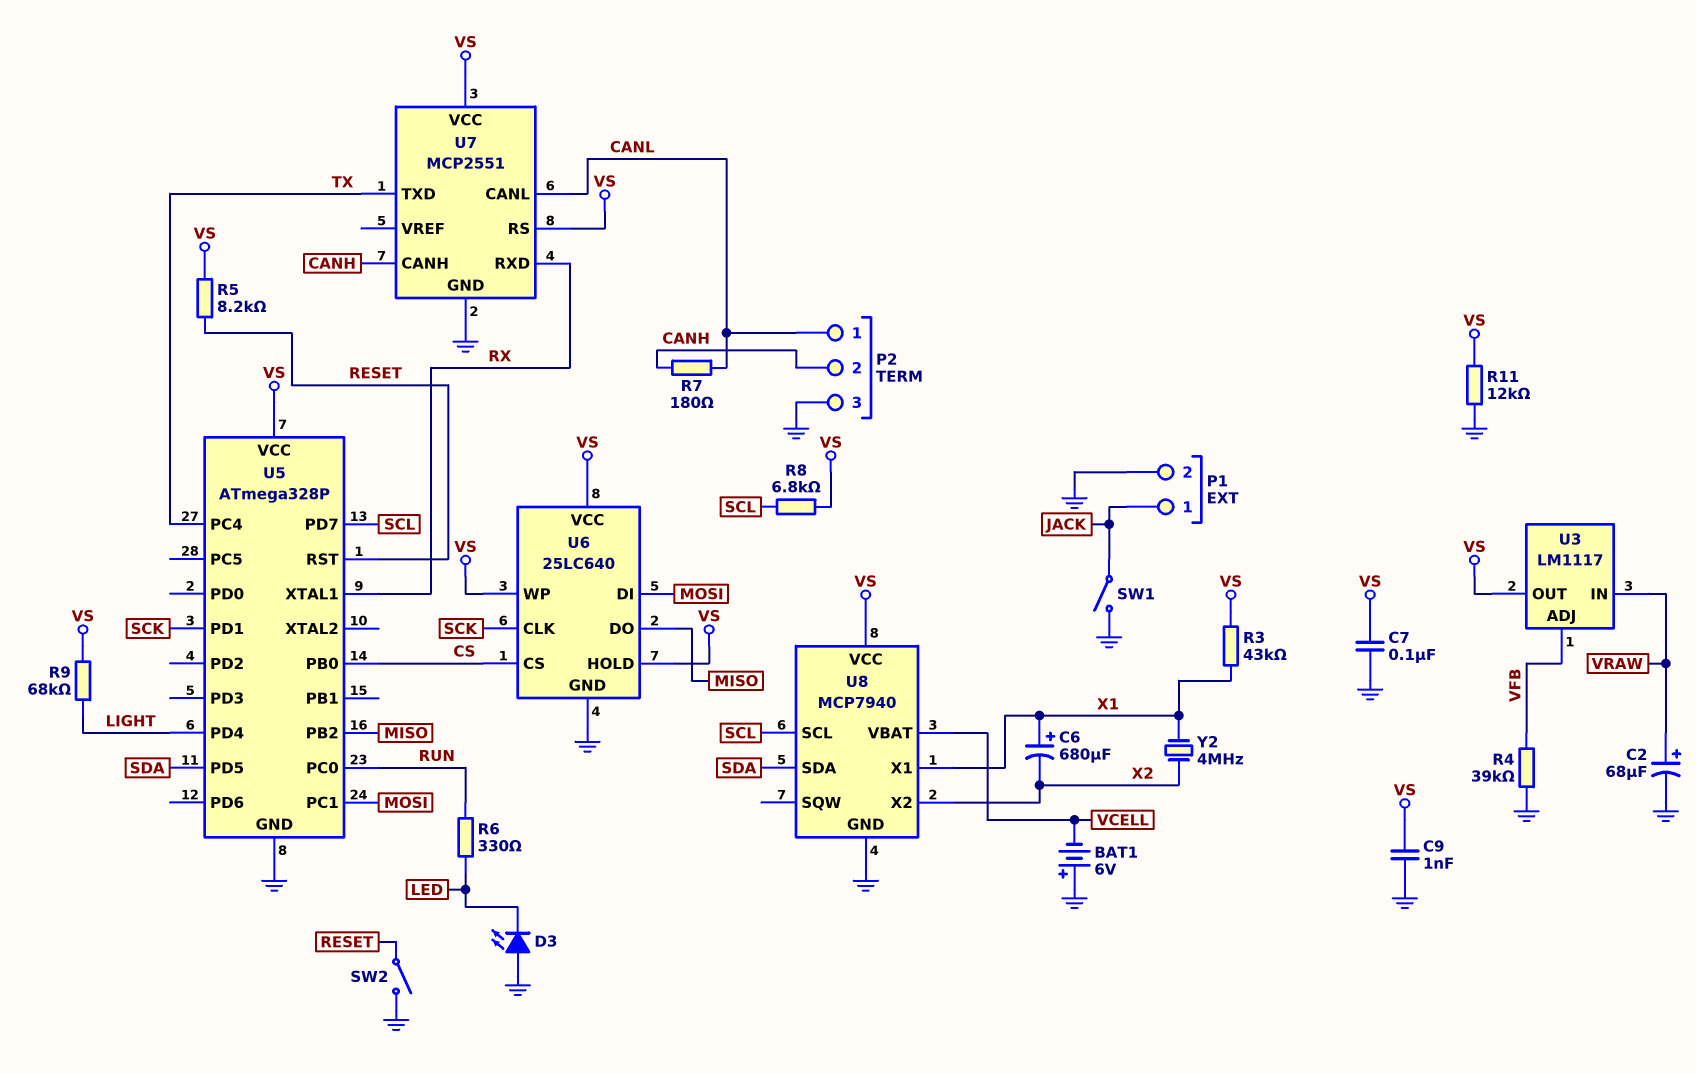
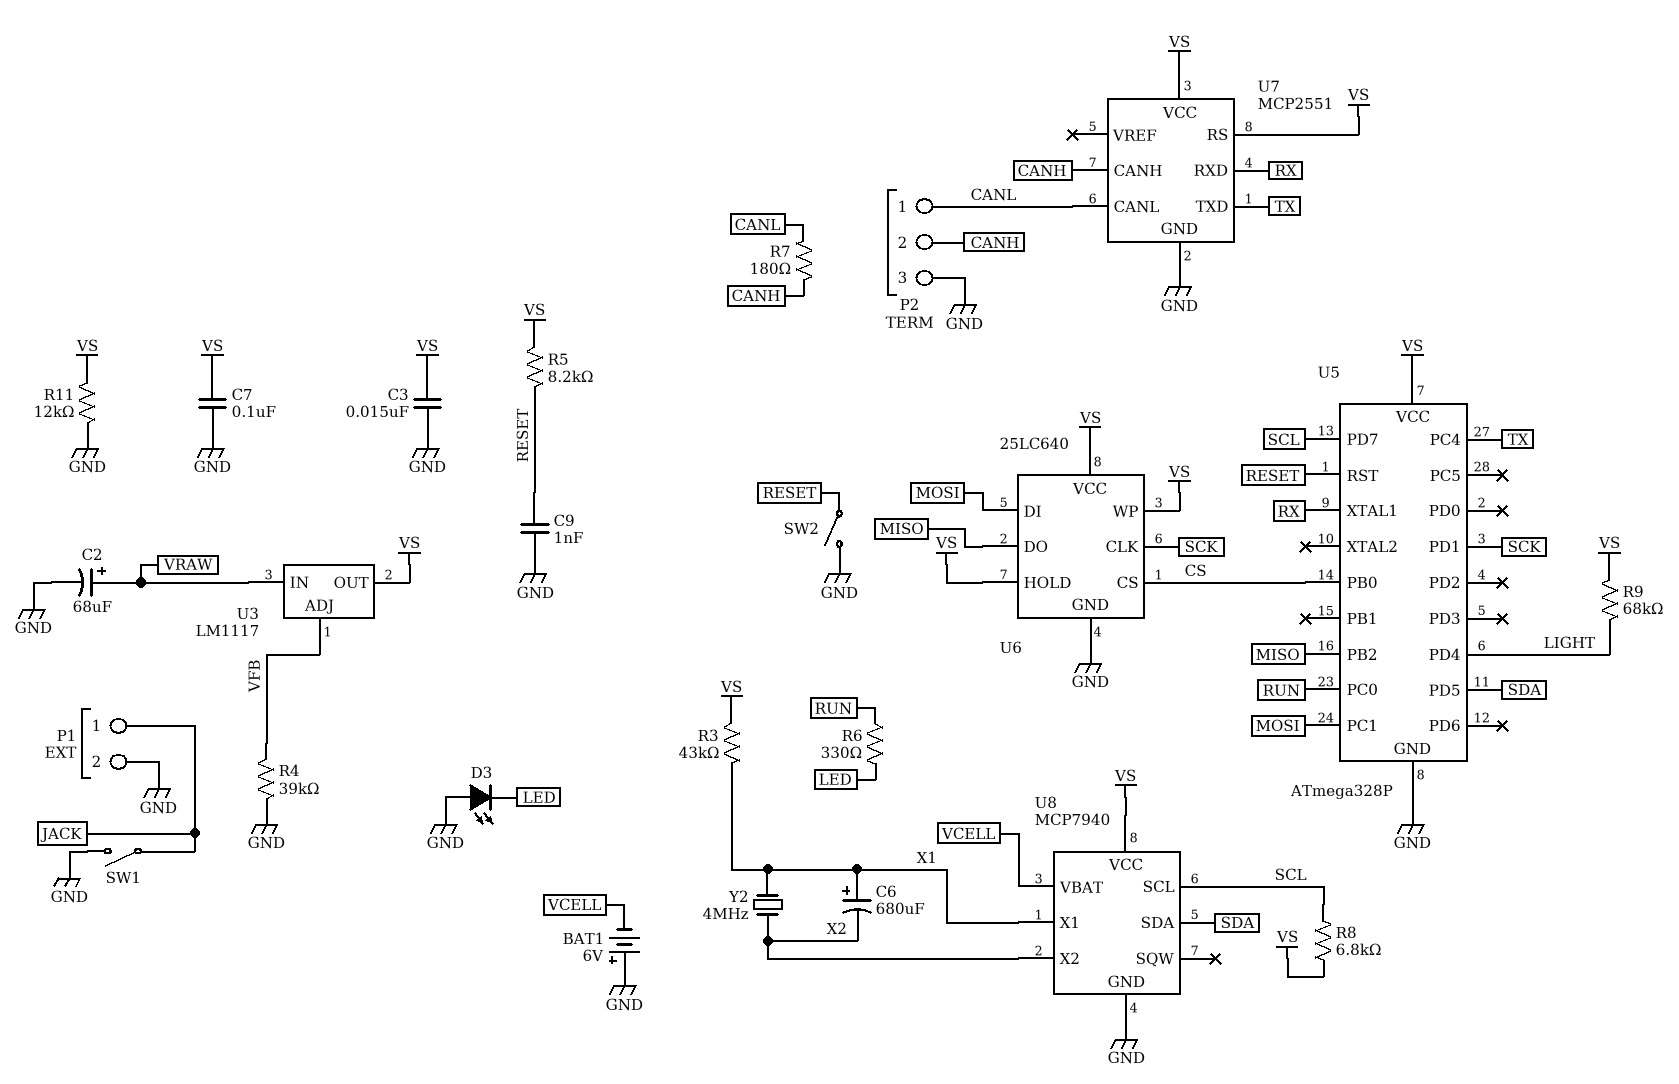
C3: none -> 15nF (GND, VS)
C9: 1nF (GND, VS) -> 1nF (GND, RESET)

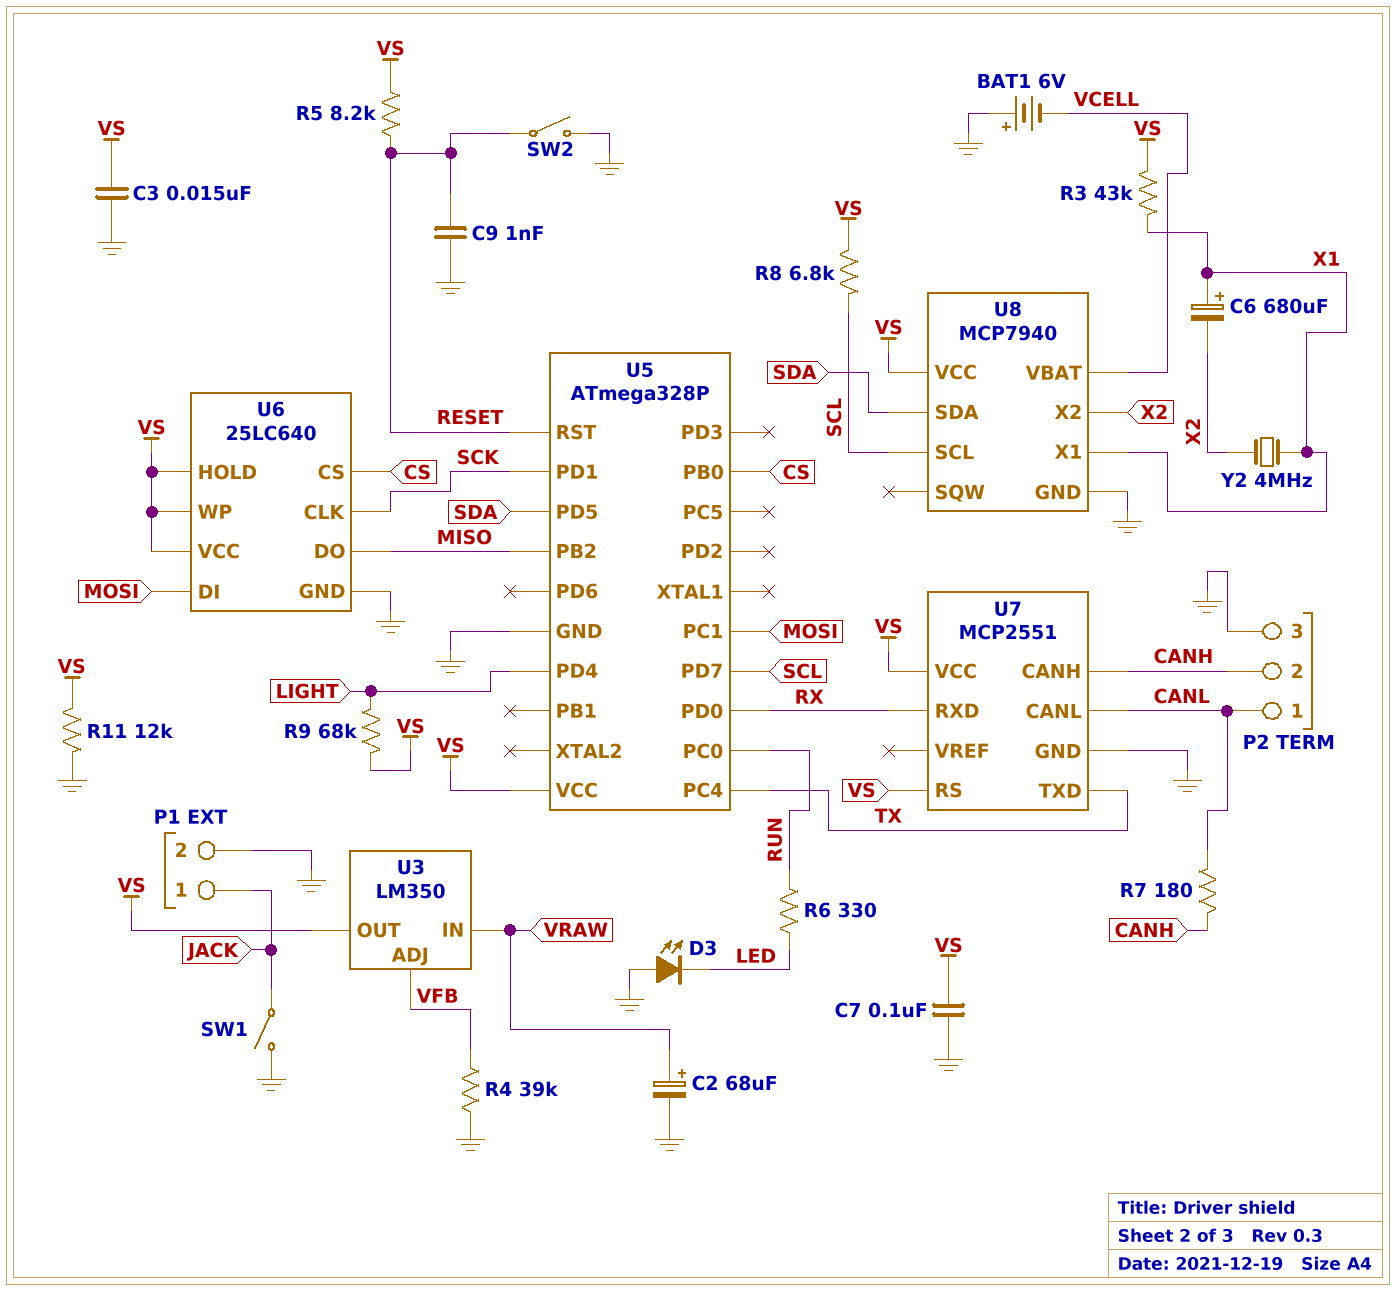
U3: LM1117 -> LM350
U5 pin PD0: none -> RX
U5 pin XTAL1: RX -> none

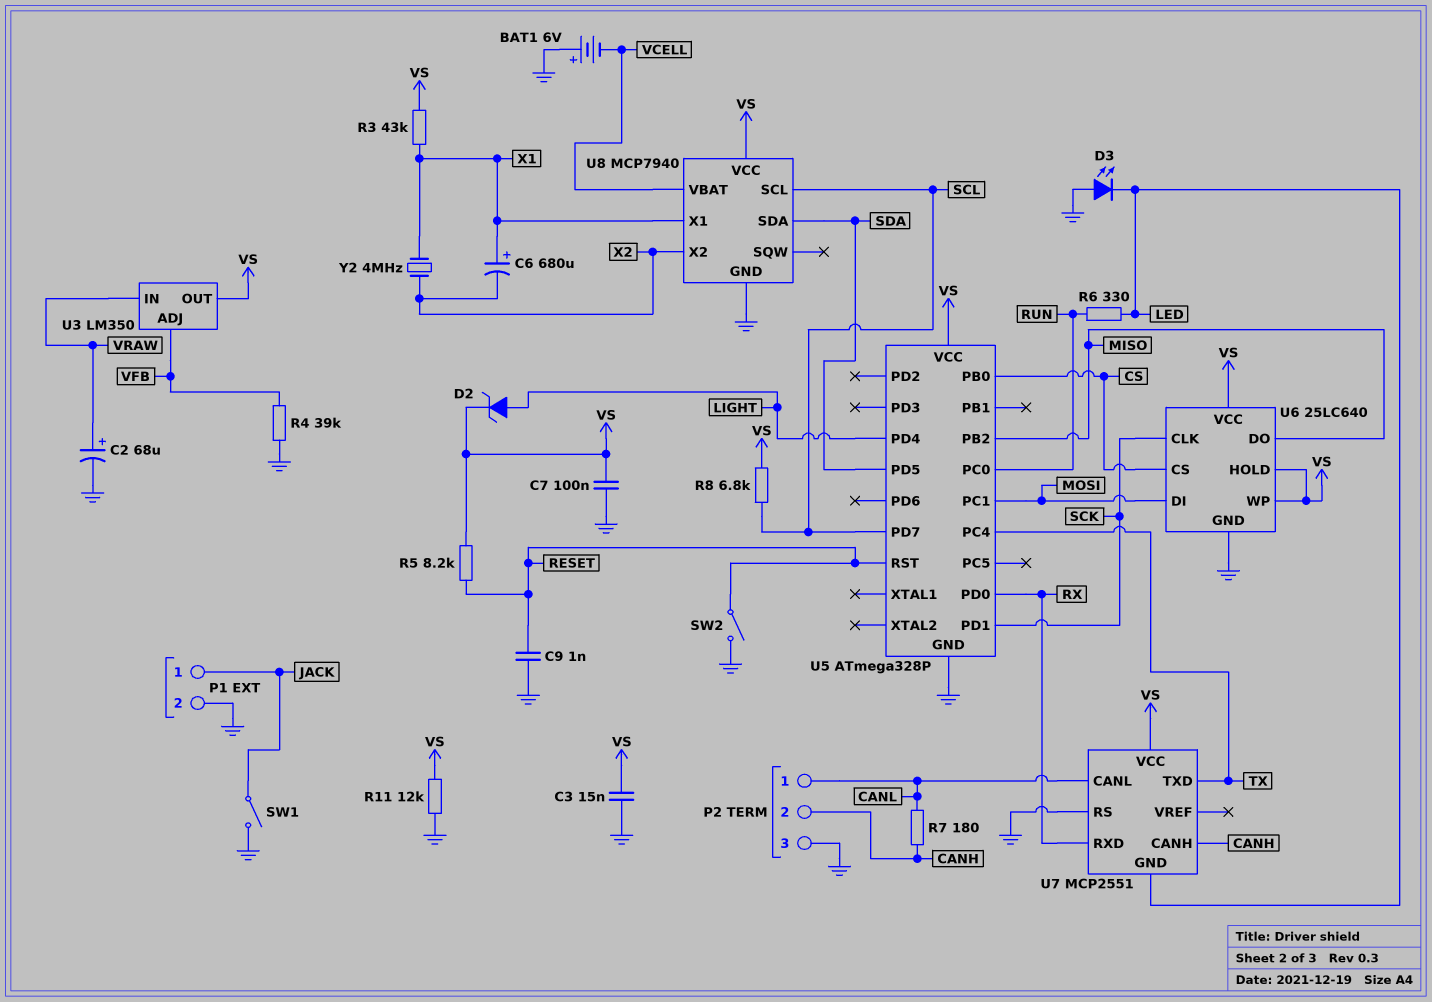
D2: none -> zener (A LIGHT, K VS)
R9: 68k (LIGHT, VS) -> none
U7 pin GND: GND -> LED
U7 pin RS: VS -> GND

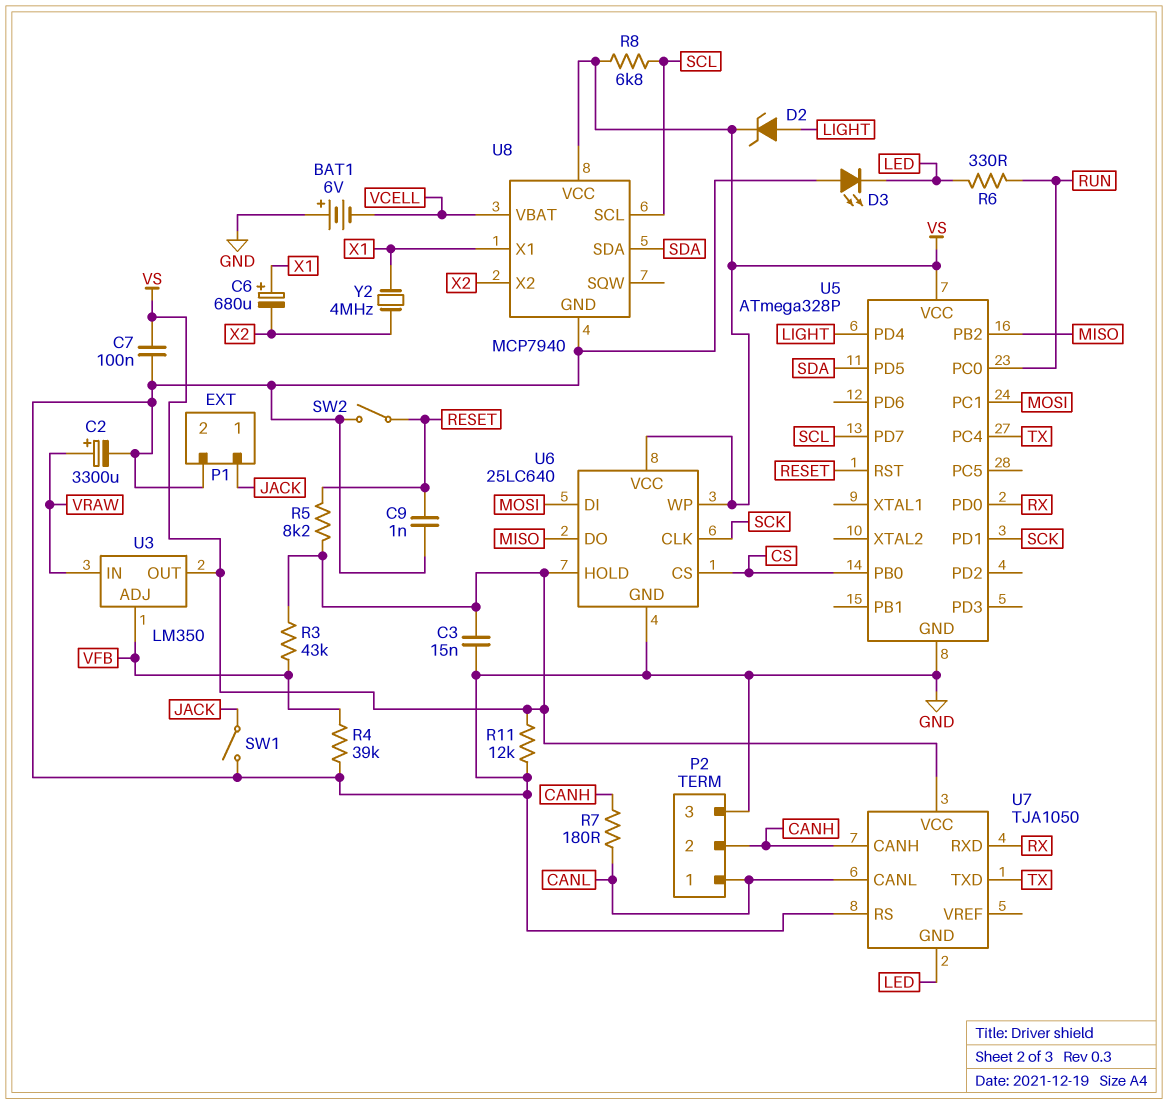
C2: 68uF (plus VRAW, minus GND) -> 3300uF (plus VRAW, minus GND)
R3: 43k (VS, X1) -> 43k (VFB, VS)
U7: MCP2551 -> TJA1050

